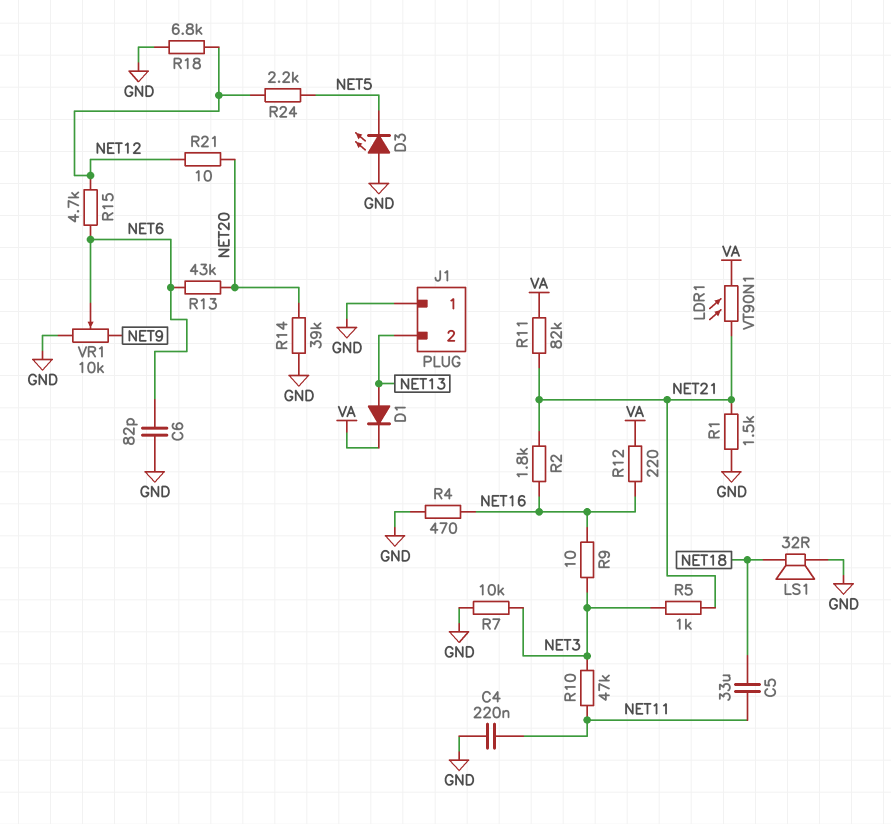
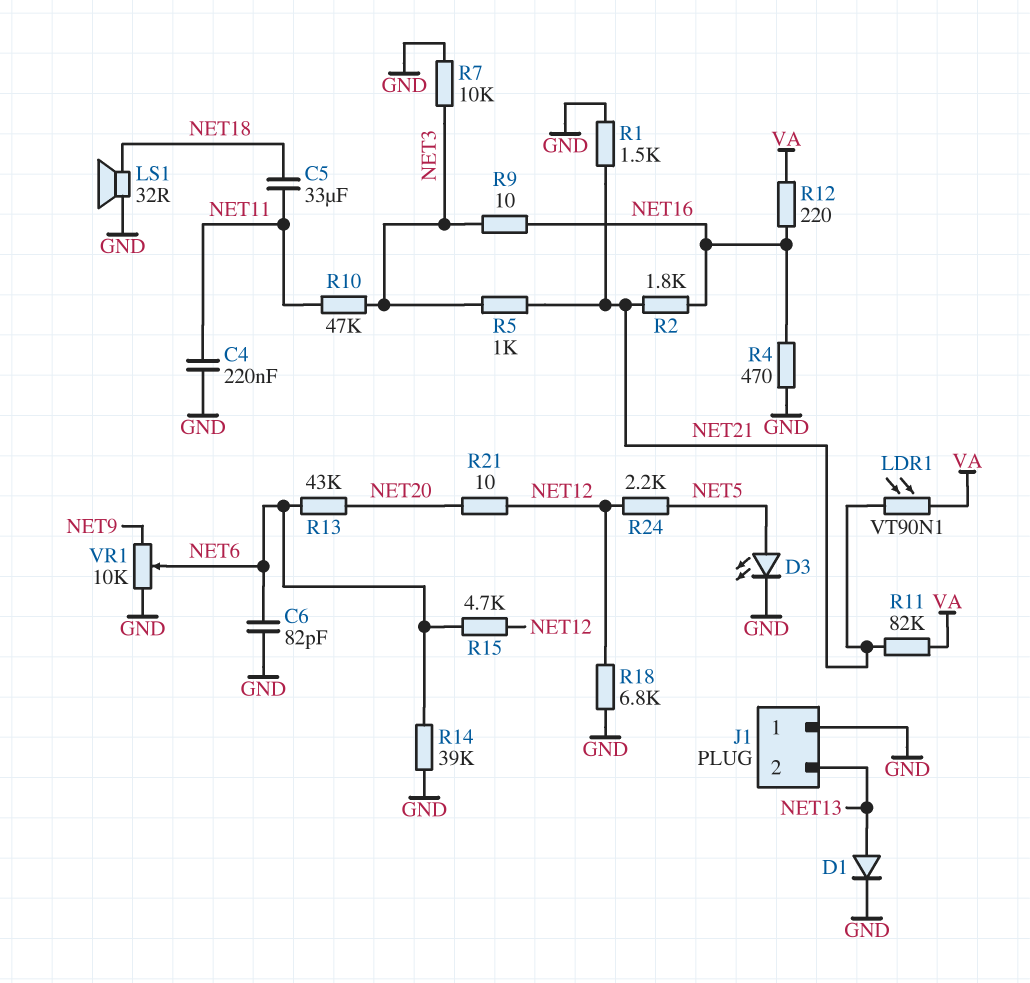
D1: diode (A NET13, K VA) -> diode (A NET13, K GND)
D3: LED (A GND, K NET5) -> LED (A NET5, K GND)
R14: 39k (GND, NET20) -> 39k (GND, NET6)

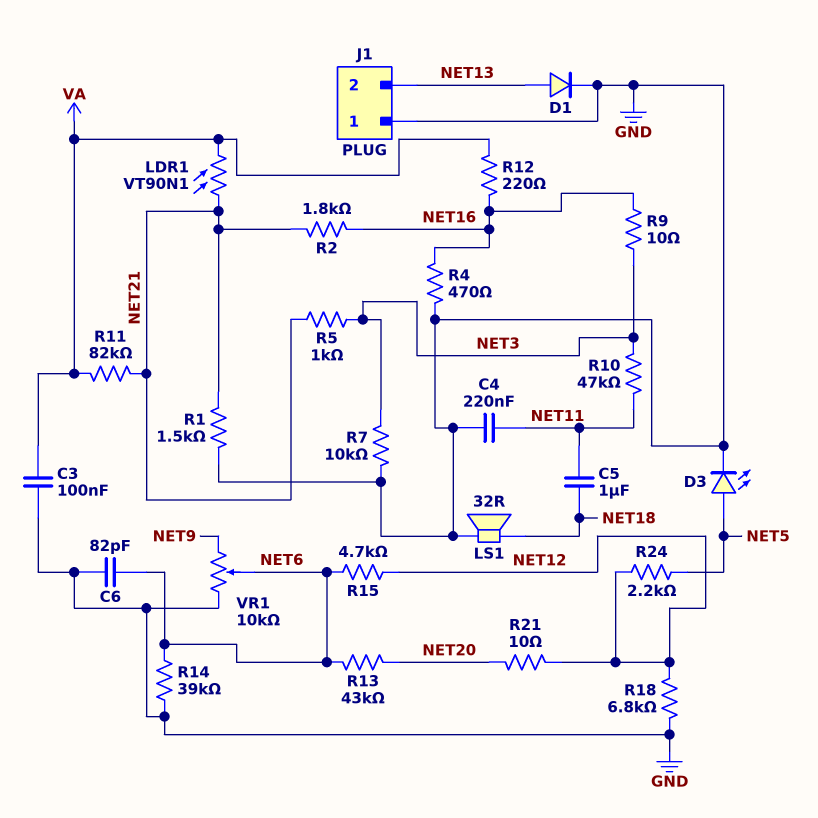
C3: none -> 100nF (GND, VA)
C5: 33uF (NET11, NET18) -> 1uF (NET11, NET18)

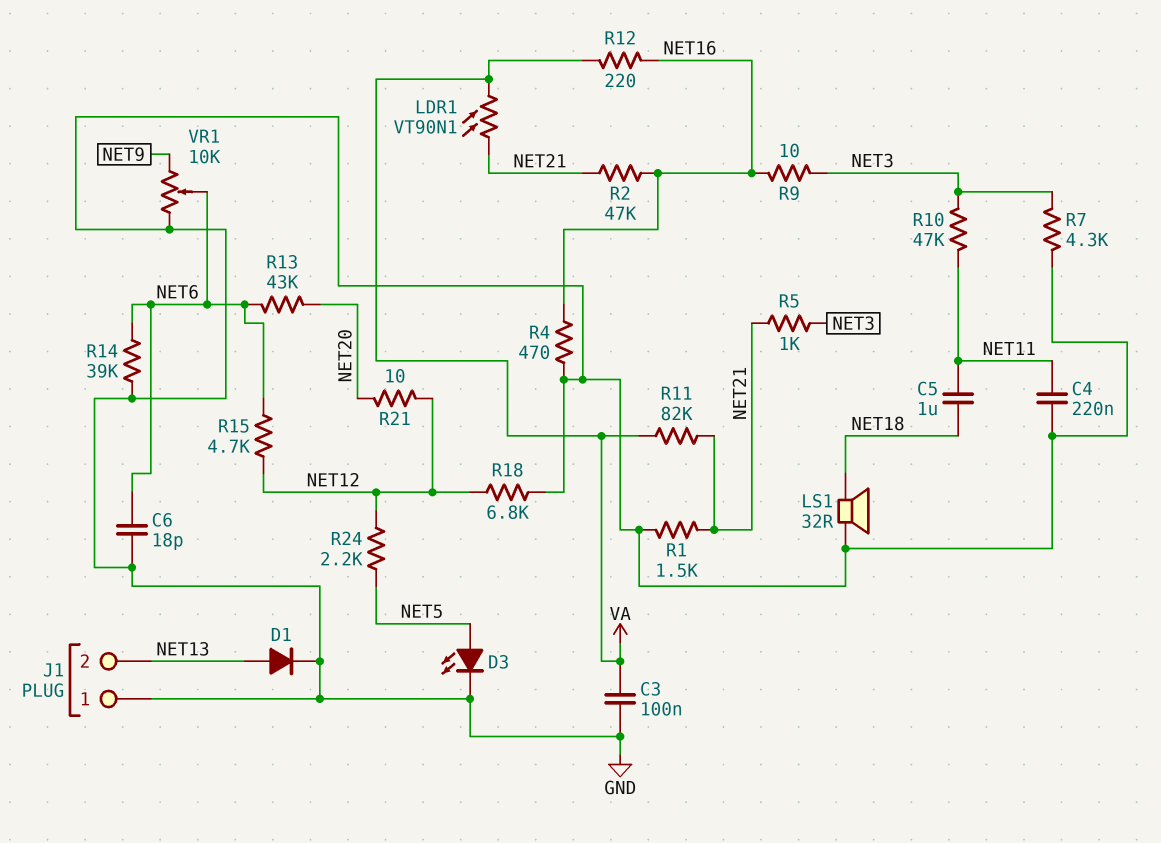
C6: 82pF (GND, NET6) -> 18pF (GND, NET6)
R2: 1.8k (NET16, NET21) -> 47k (NET16, NET21)
R7: 10k (GND, NET3) -> 4.3k (GND, NET3)

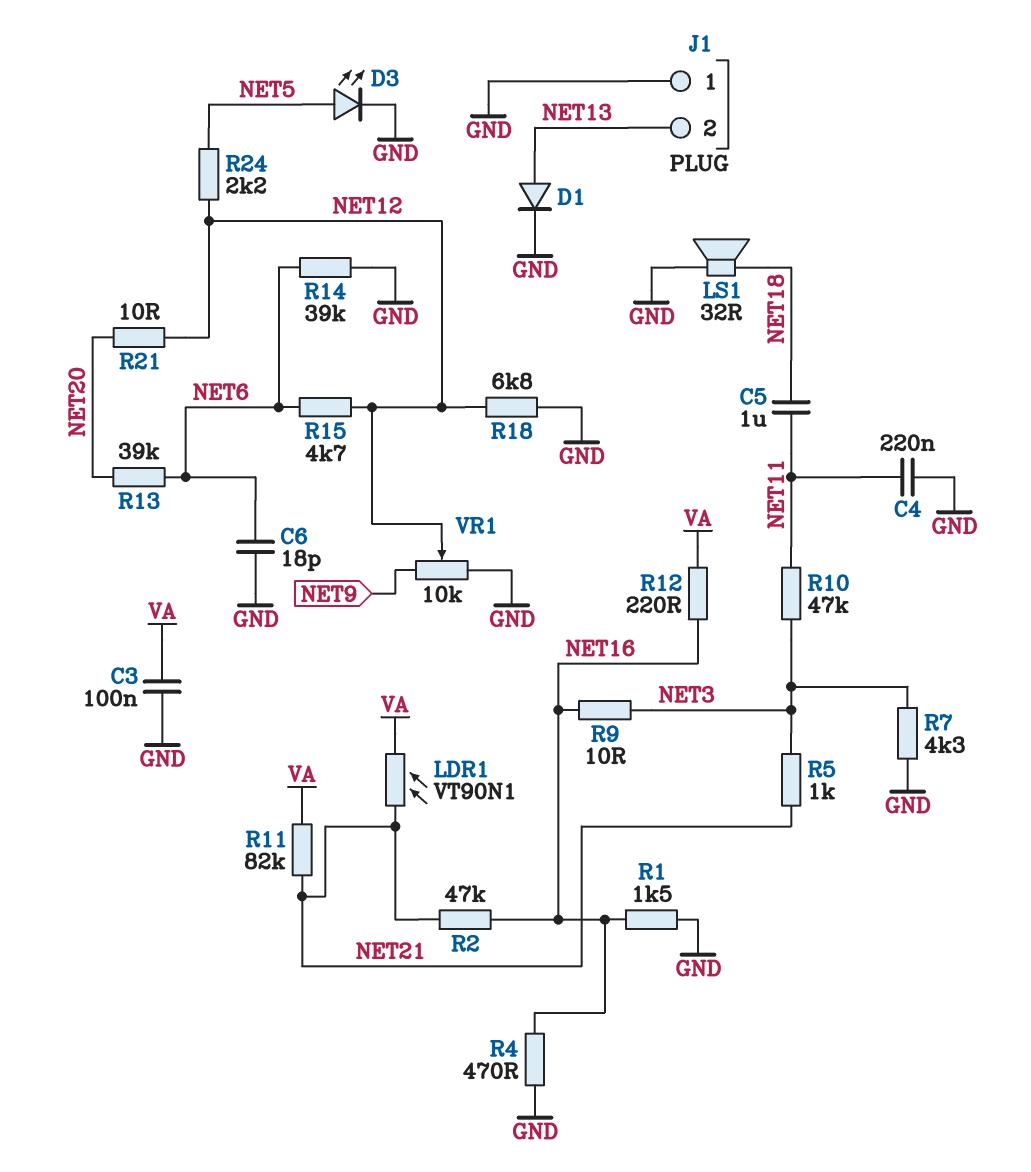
R1: 1.5k (GND, NET21) -> 1.5k (GND, NET16)
R13: 43k (NET6, NET20) -> 39k (NET6, NET20)
VR1: 10k (GND, NET9, wiper NET6) -> 10k (GND, NET9, wiper NET12)

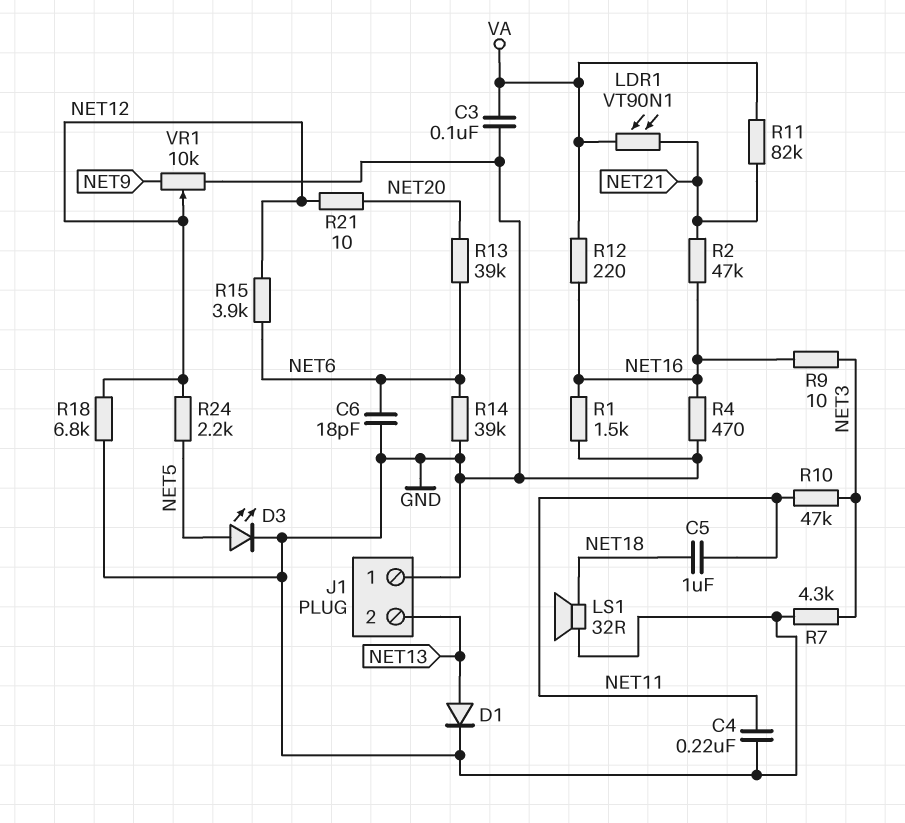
R5: 1k (NET3, NET21) -> none
R15: 4.7k (NET6, NET12) -> 3.9k (NET6, NET12)

